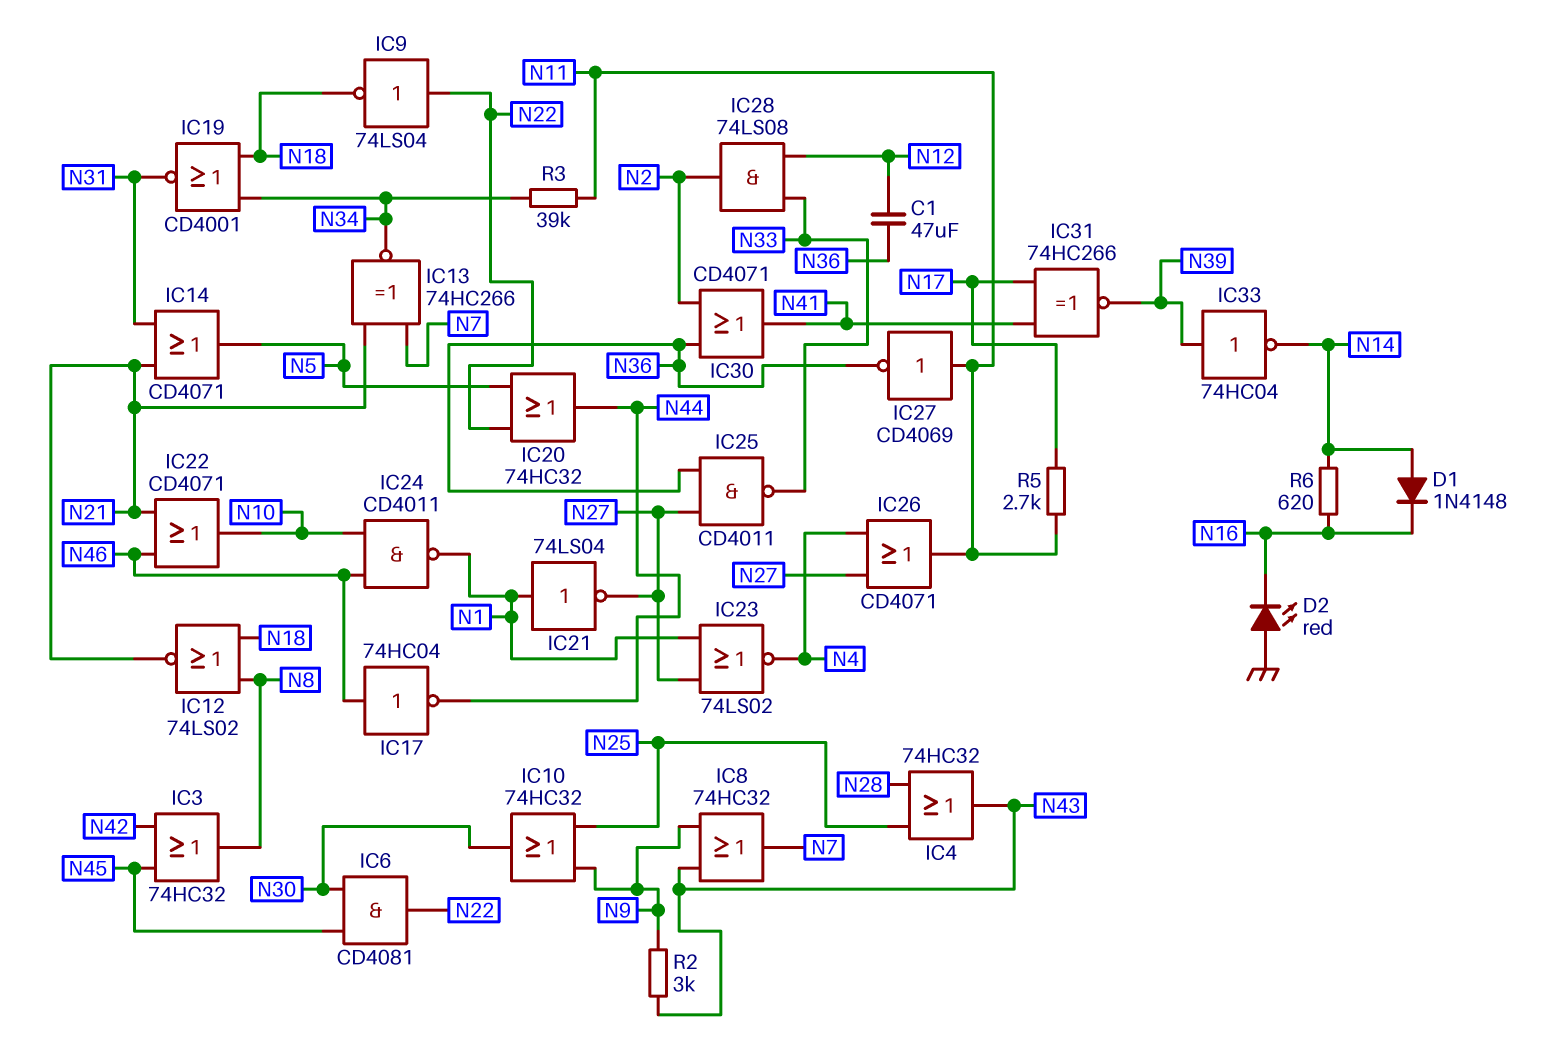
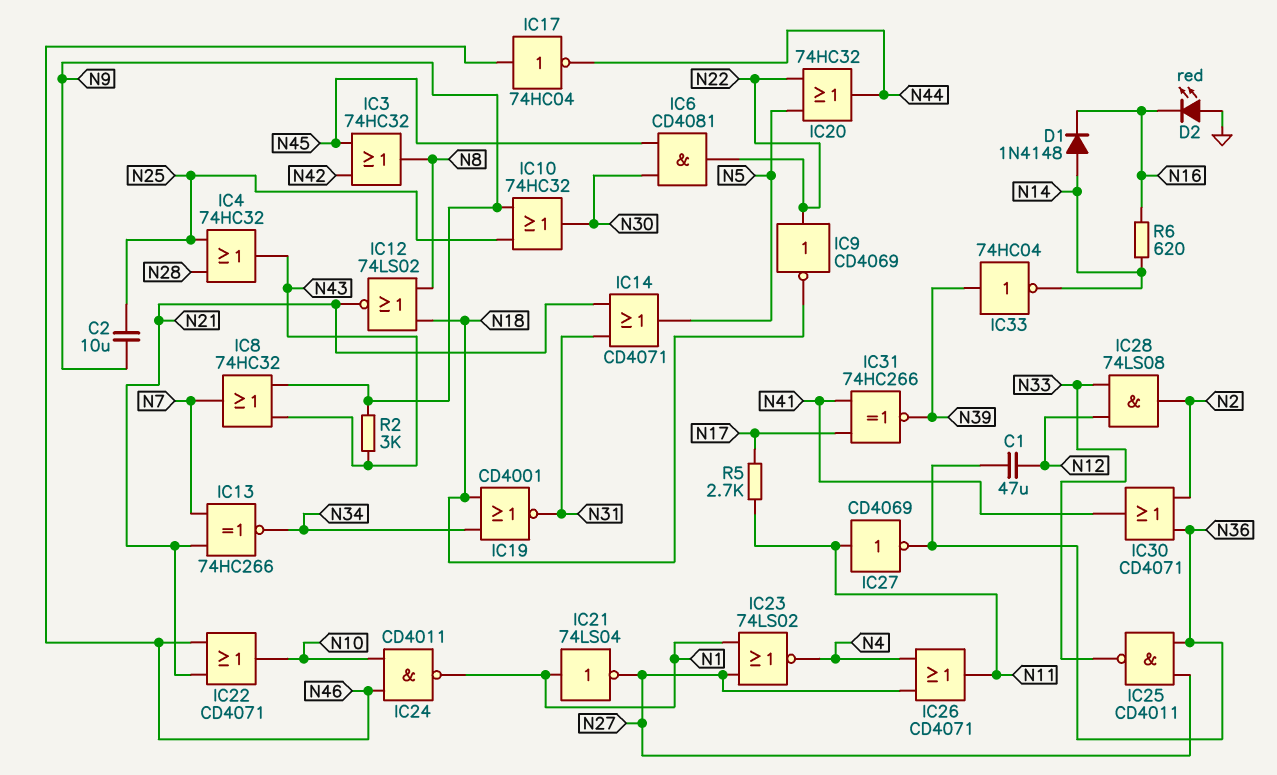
C2: none -> 10uF (N9, N25)
IC9: NOT 74LS04 (in N22, out N18) -> NOT CD4069 (in N22, out N18)
R3: 39k (N11, N34) -> none

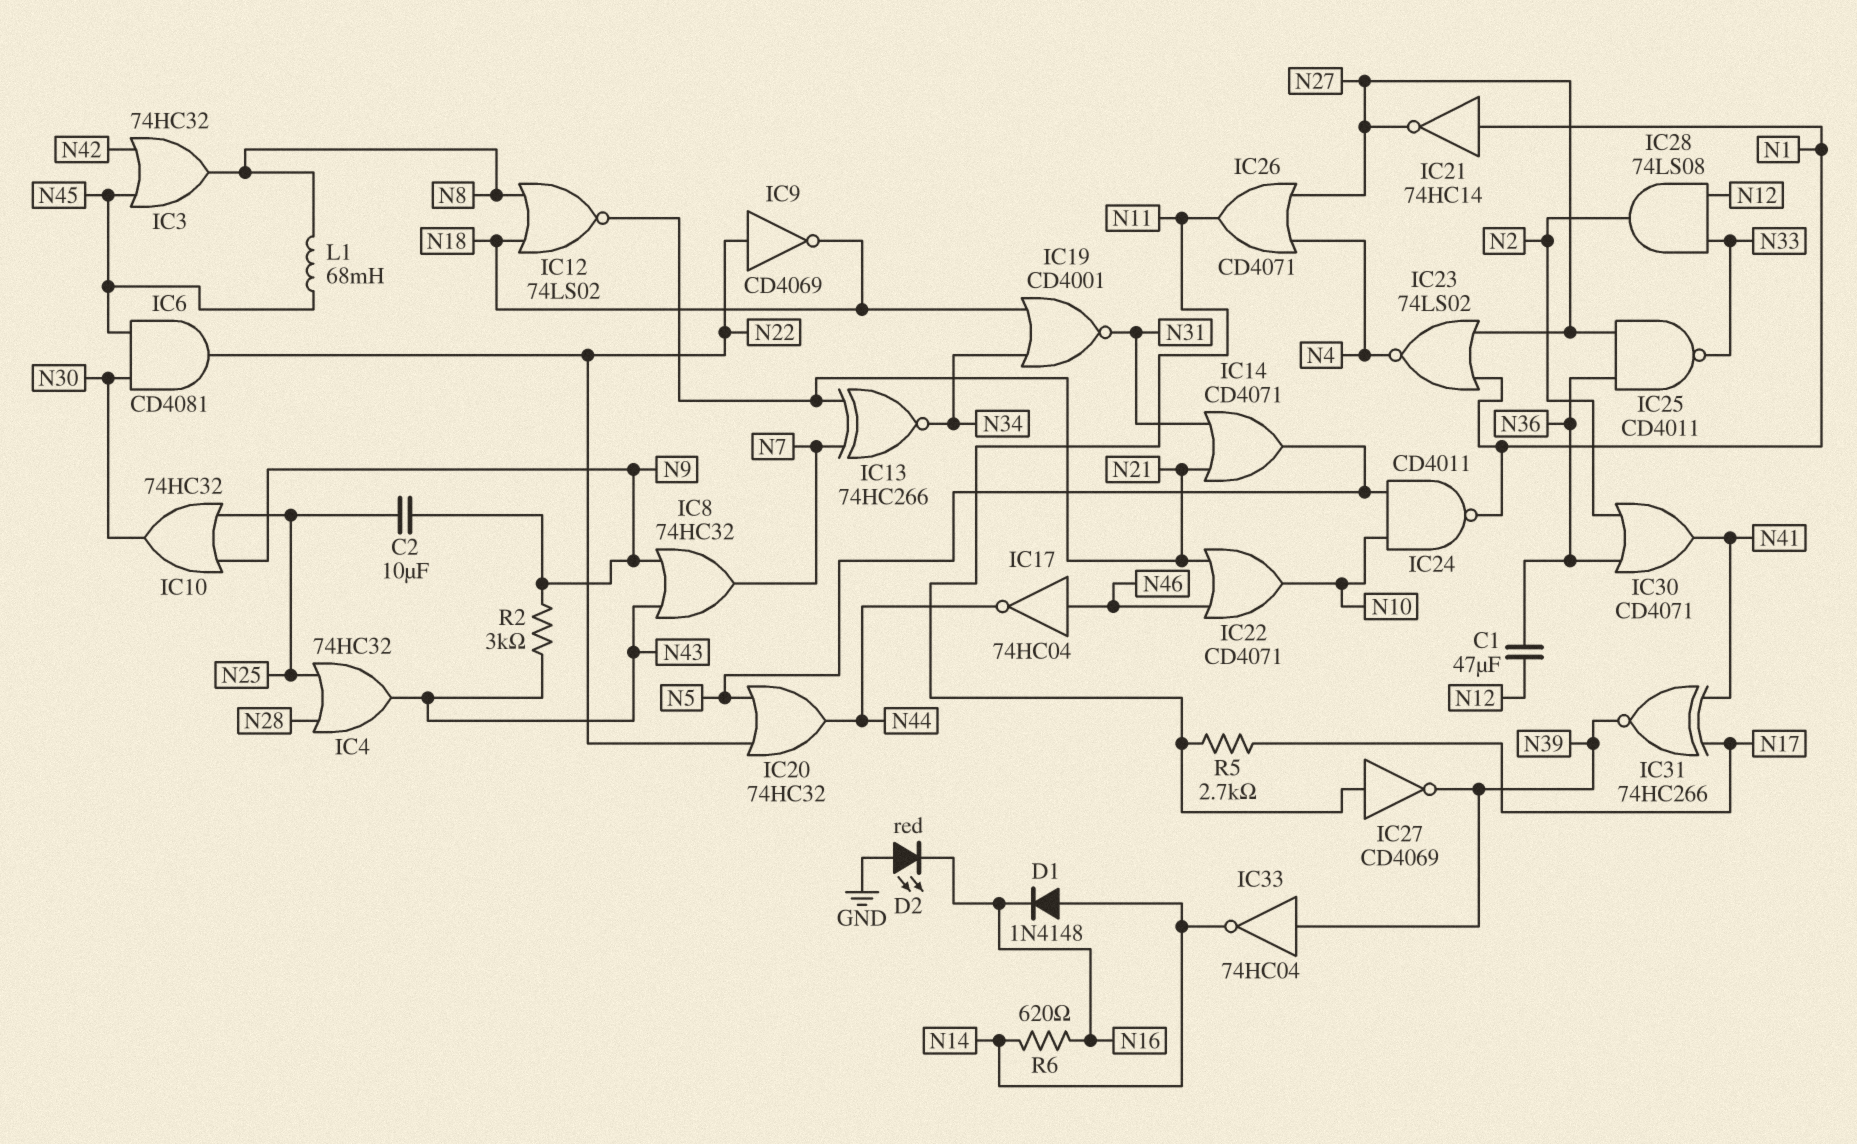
IC21: NOT 74LS04 (in N1, out N27) -> NOT 74HC14 (in N1, out N27)
IC24: NAND CD4011 (in N10, in N46, out N1) -> NAND CD4011 (in N5, in N10, out N1)
IC27: NOT CD4069 (in N11, out N36) -> NOT CD4069 (in N11, out N39)
L1: none -> 68mH (N8, N45)

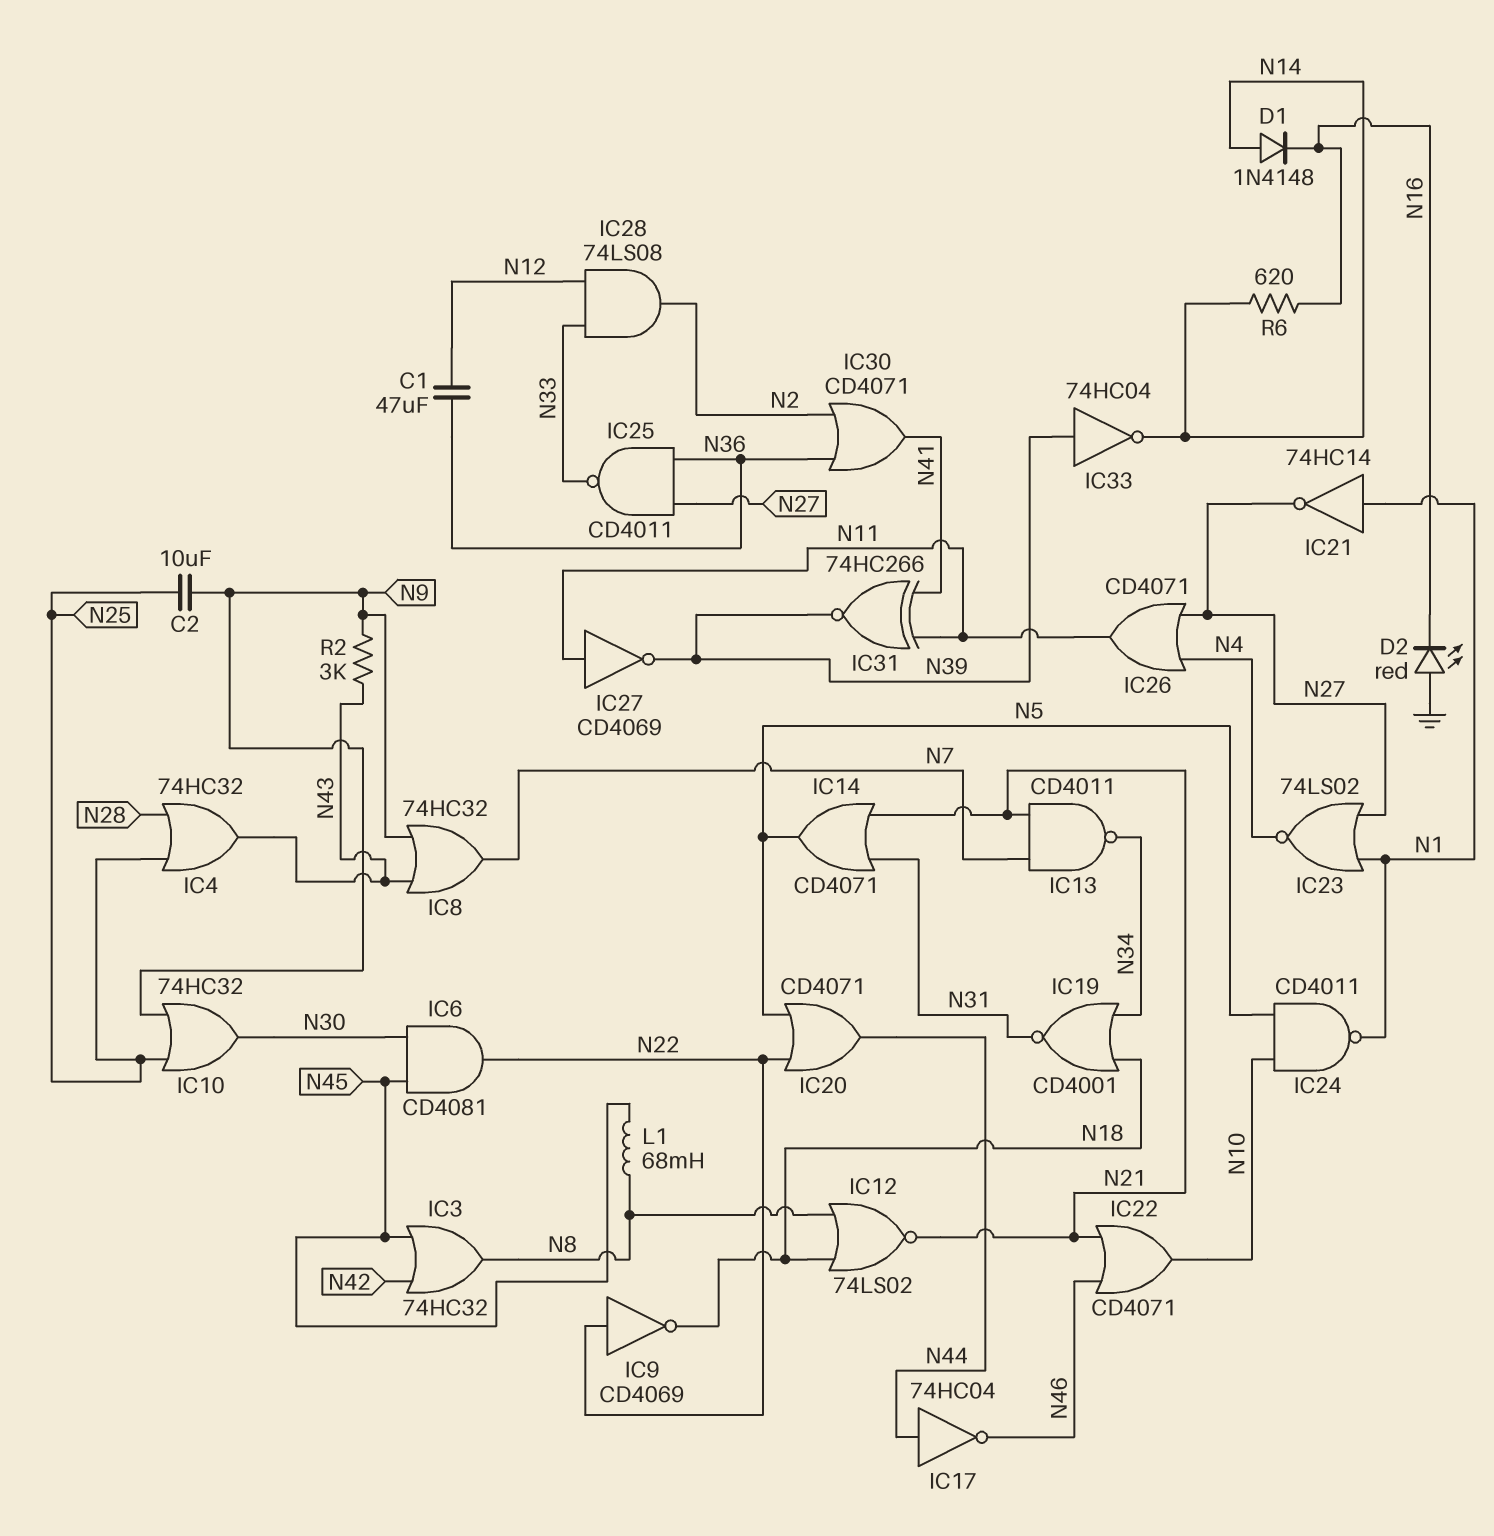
IC13: XNOR 74HC266 (in N7, in N21, out N34) -> NAND CD4011 (in N7, in N21, out N34)
IC17: NOT 74HC04 (in N46, out N44) -> NOT 74HC04 (in N44, out N46)
IC20: OR 74HC32 (in N5, in N22, out N44) -> OR CD4071 (in N5, in N22, out N44)
IC31: XNOR 74HC266 (in N17, in N41, out N39) -> XNOR 74HC266 (in N11, in N41, out N39)
R5: 2.7k (N11, N17) -> none

